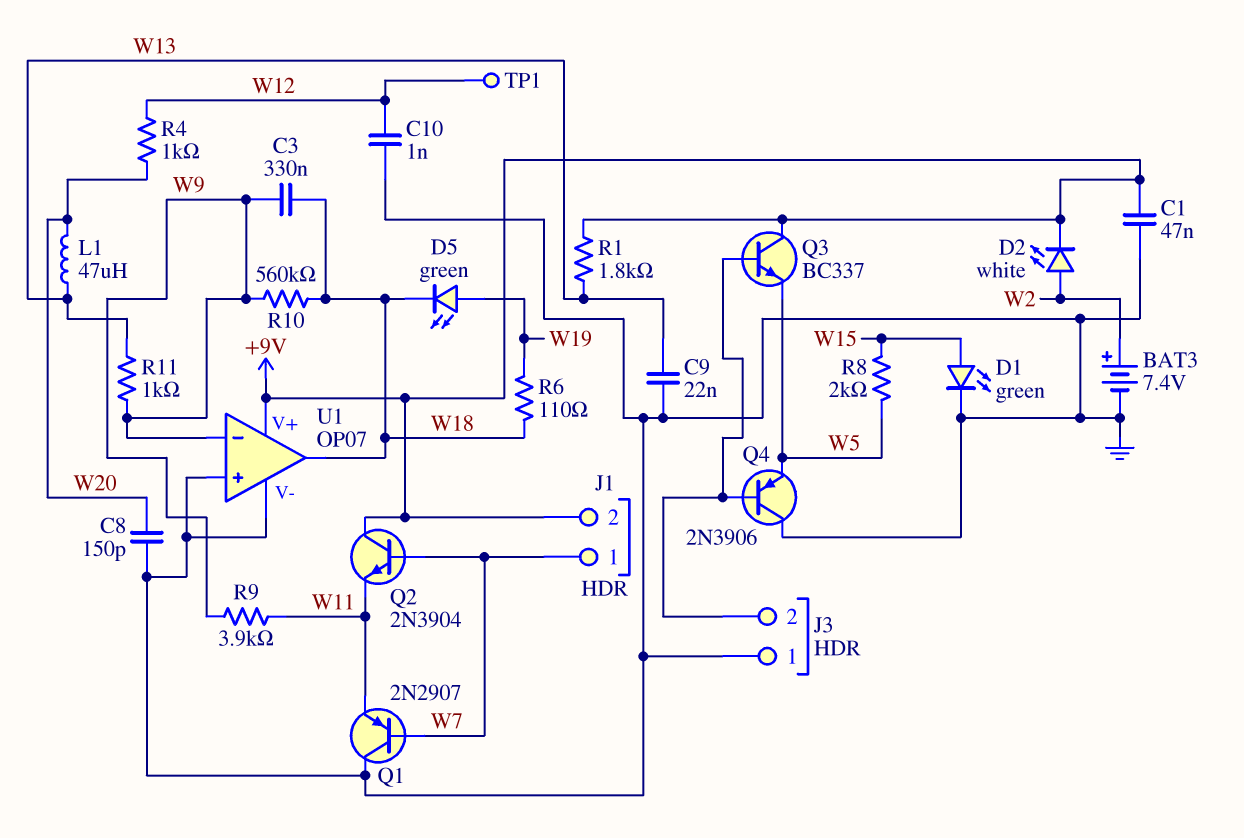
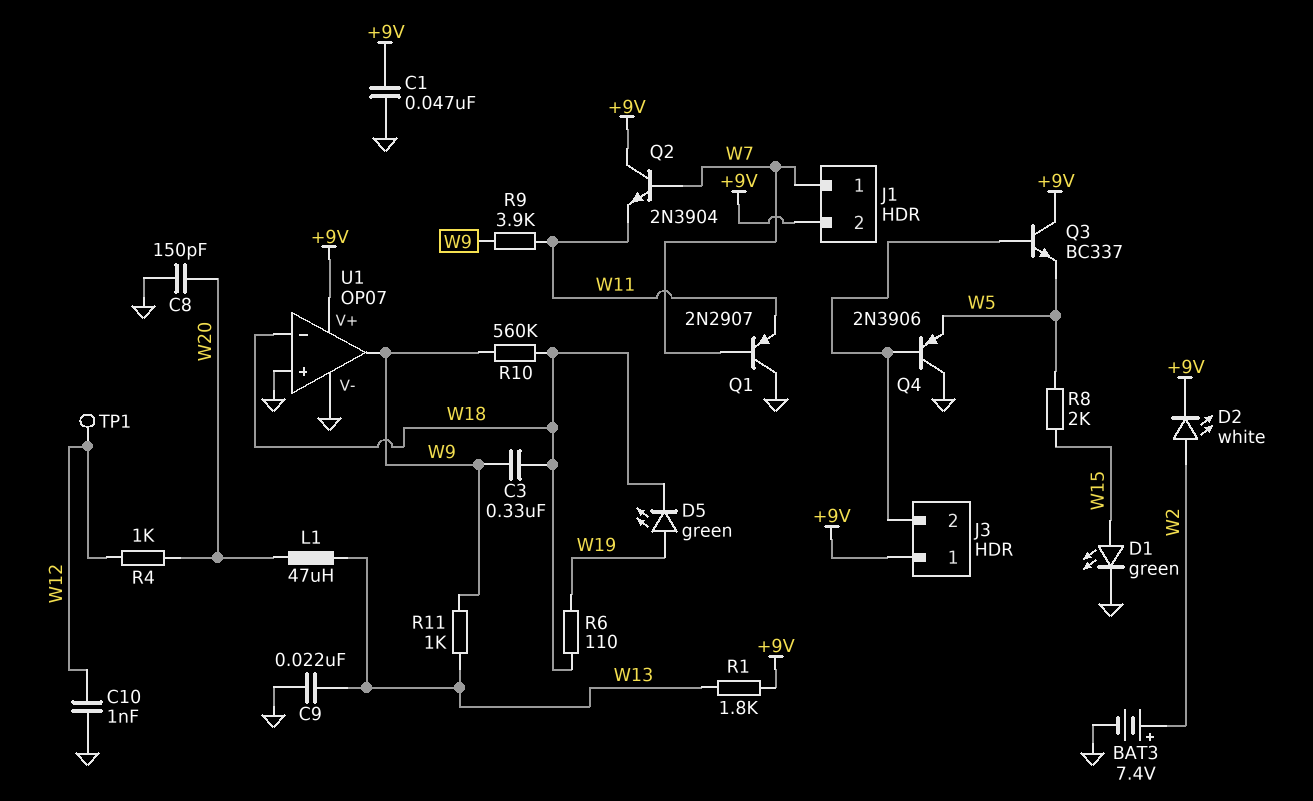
J3 pin 1: GND -> +9V
U1 pin in-: W9 -> W18
U1 pin out: W18 -> W9

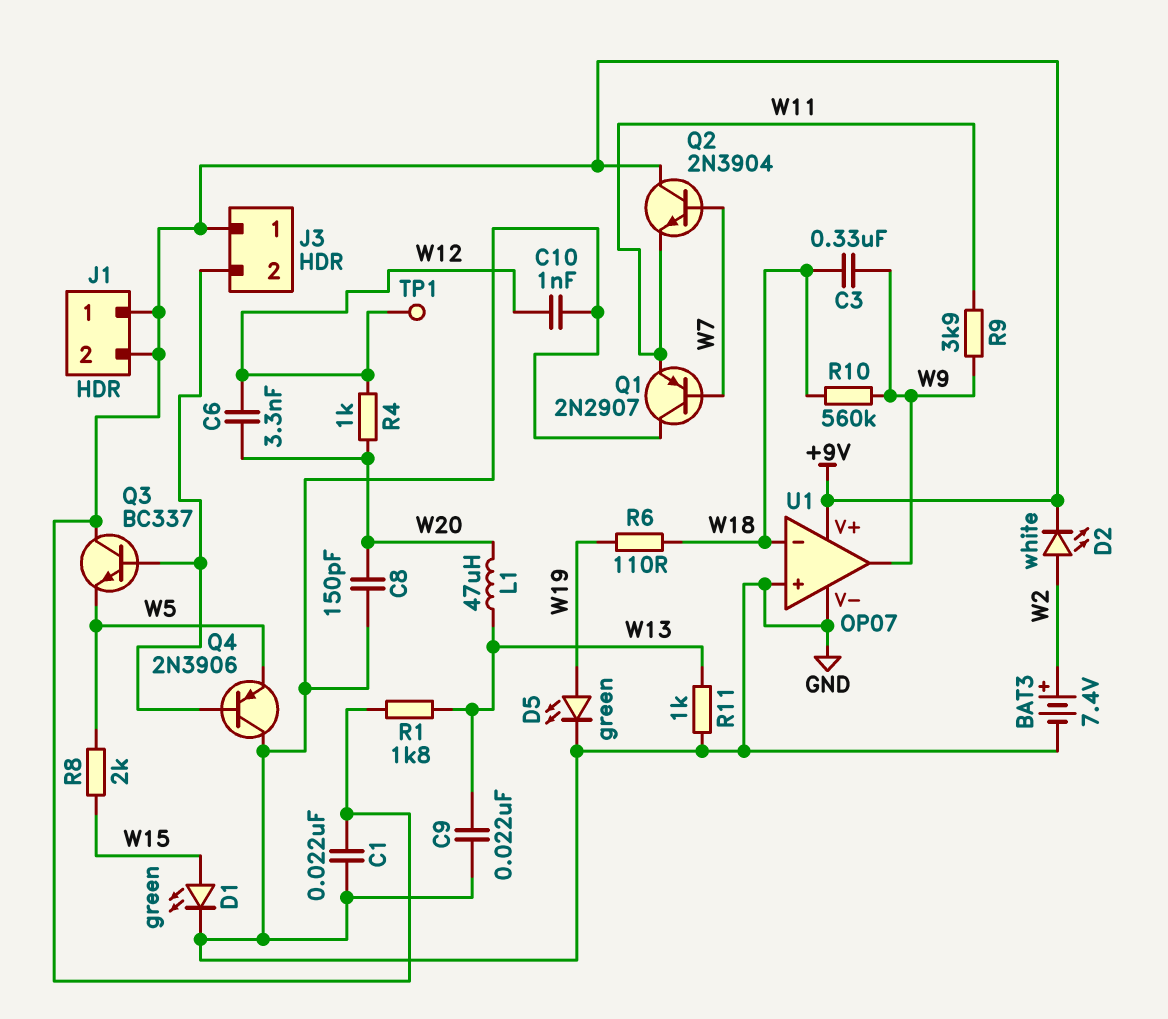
C1: 47nF (+9V, GND) -> 22nF (+9V, GND)
C6: none -> 3.3nF (W12, W20)
D5: LED green (A W19, K W18) -> LED green (A W19, K GND)
J1 pin 1: W7 -> +9V
R11: 1k (W9, W13) -> 1k (GND, W13)

